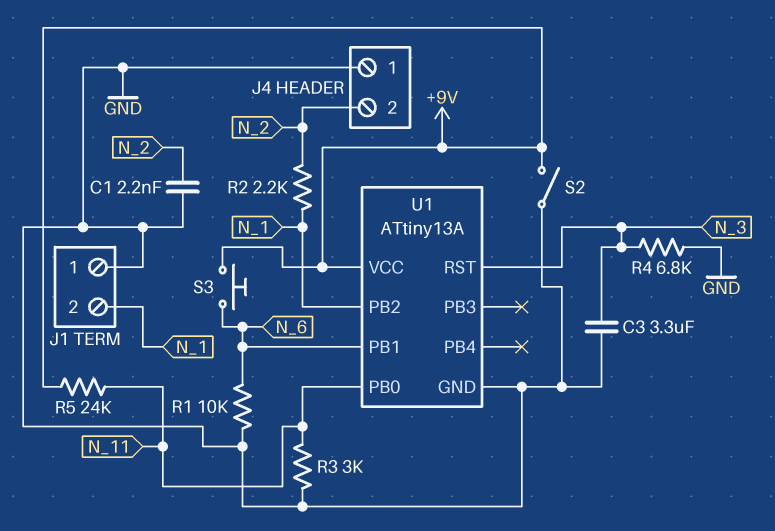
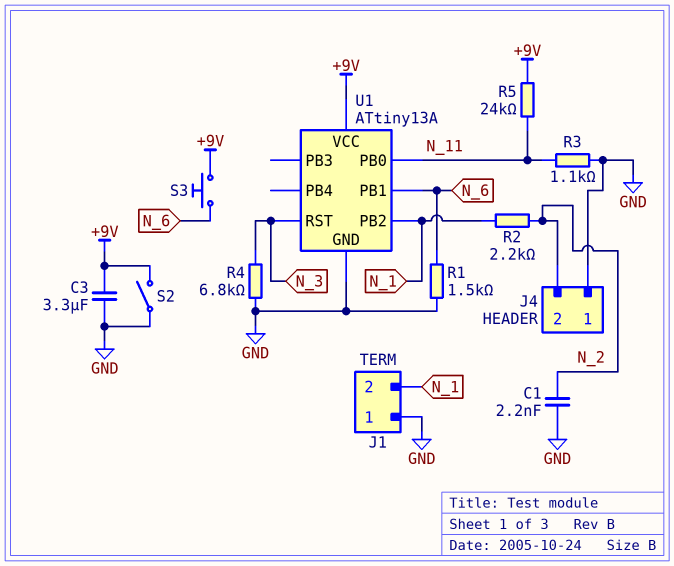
C3: 3.3uF (GND, N_3) -> 3.3uF (+9V, GND)
R1: 10k (GND, N_6) -> 1.5k (GND, N_6)
R3: 3k (GND, N_11) -> 1.1k (GND, N_11)

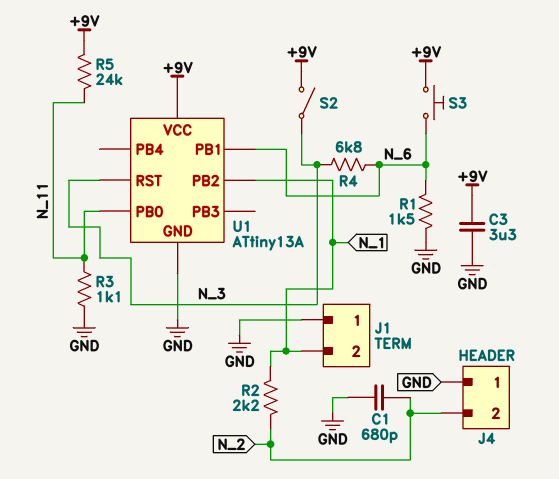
C1: 2.2nF (GND, N_2) -> 680pF (GND, N_2)
R4: 6.8k (GND, N_3) -> 6.8k (N_3, N_6)
S2: switch (+9V, GND) -> switch (+9V, N_3)

